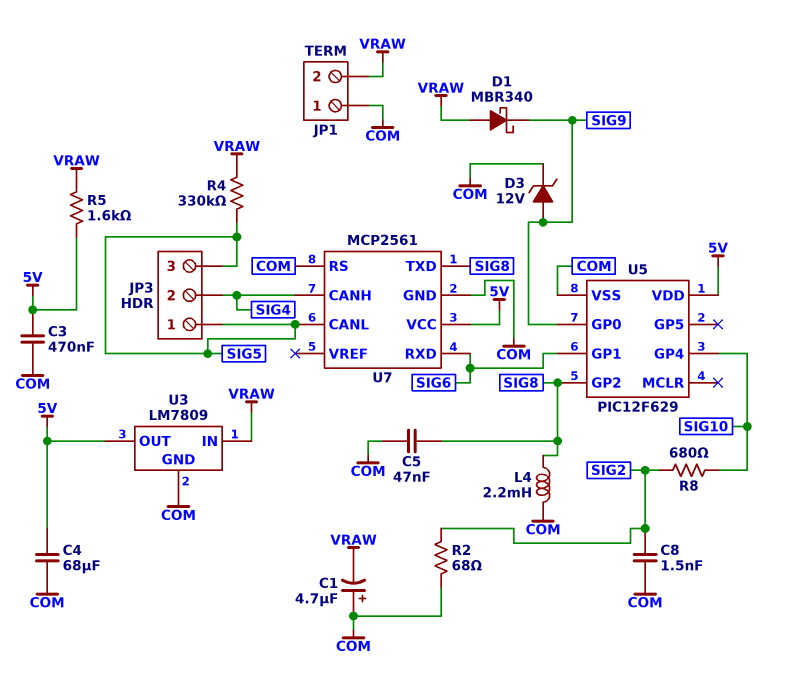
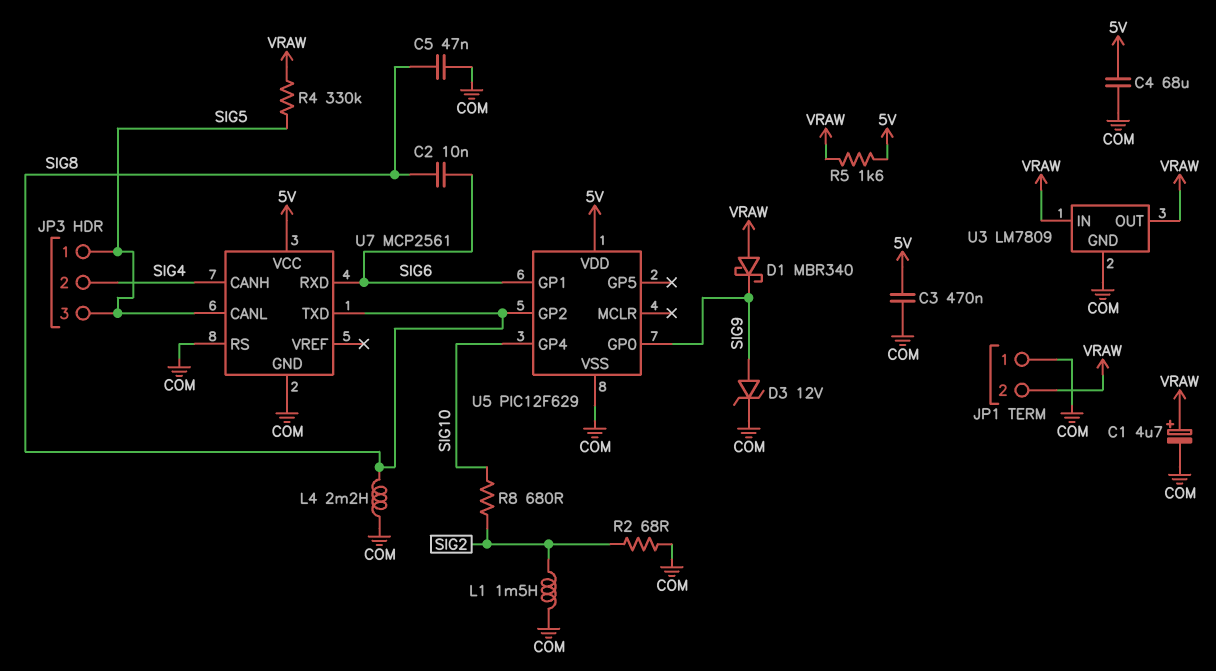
C1: 4.7uF (plus COM, minus VRAW) -> 4.7uF (plus VRAW, minus COM)
C2: none -> 10nF (SIG6, SIG8)
C8: 1.5nF (COM, SIG2) -> none
L1: none -> 1.5mH (COM, SIG2)
U3 pin OUT: 5V -> VRAW

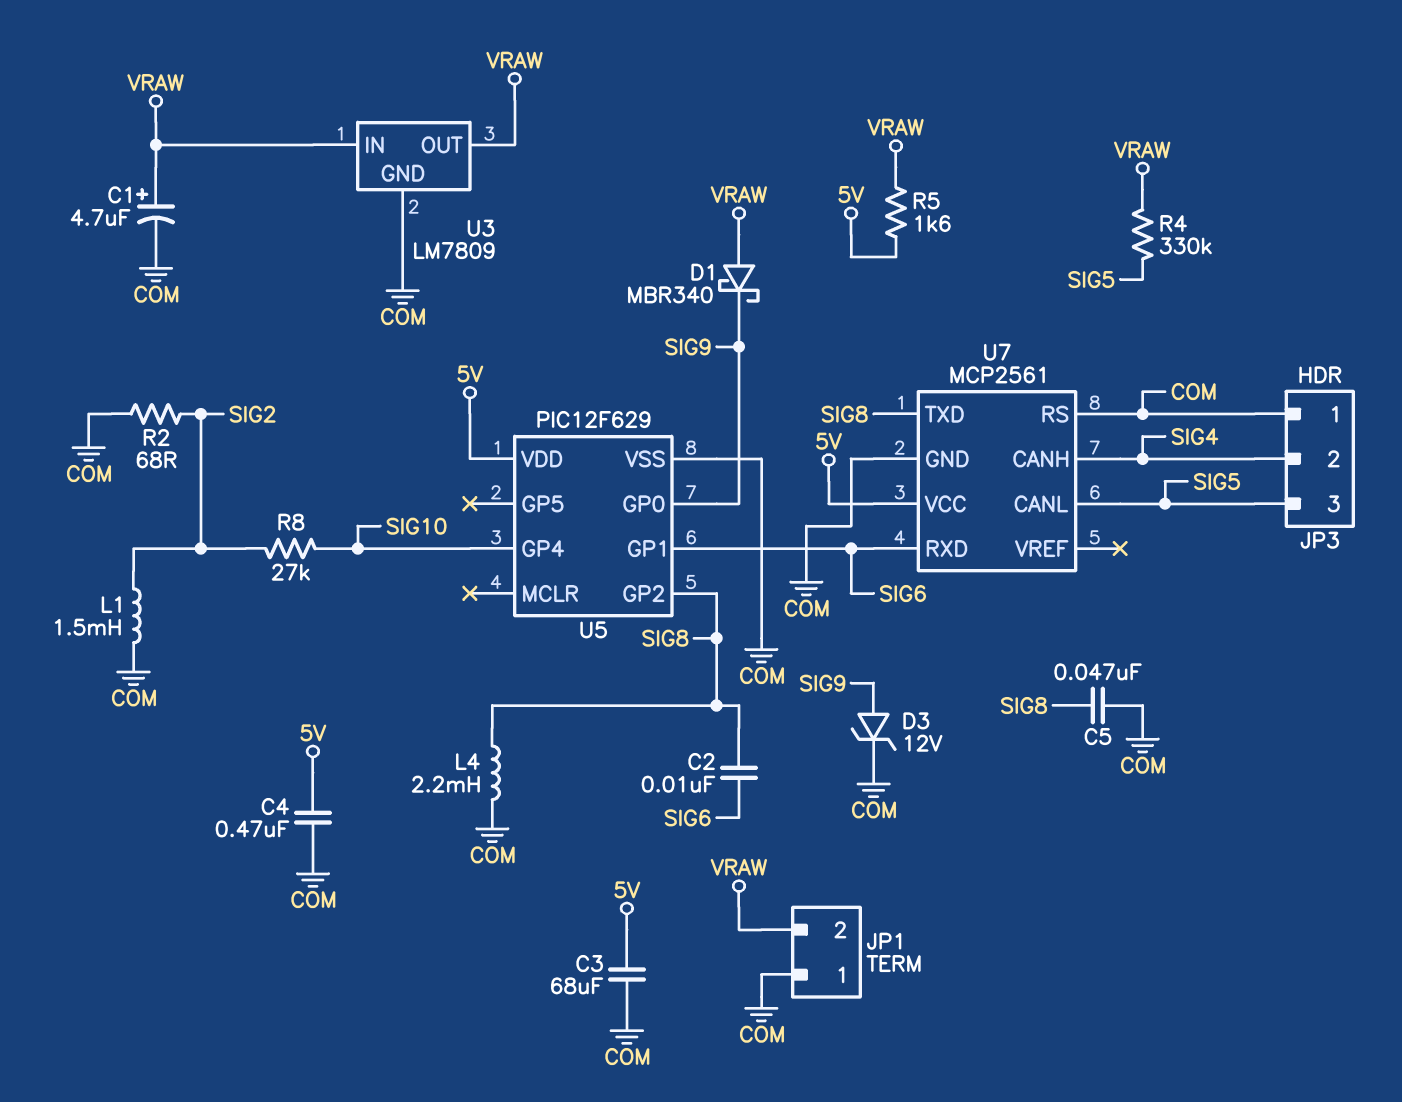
C3: 470nF (5V, COM) -> 68uF (5V, COM)
C4: 68uF (5V, COM) -> 470nF (5V, COM)
JP3 pin 1: SIG5 -> COM
R8: 680 (SIG2, SIG10) -> 27k (SIG2, SIG10)

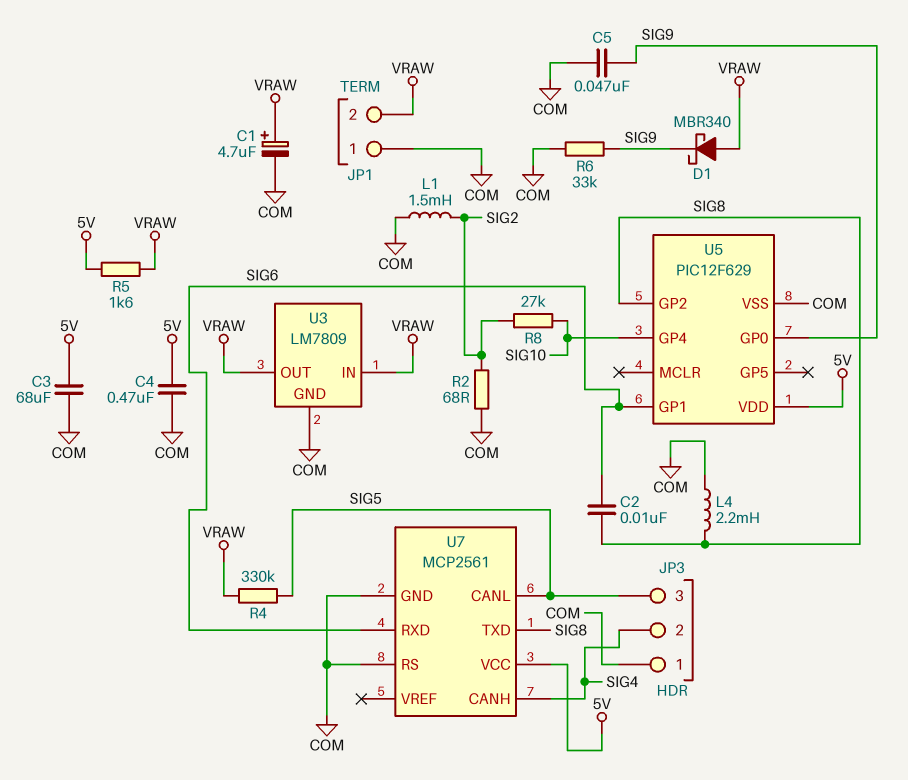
C5: 47nF (COM, SIG8) -> 47nF (COM, SIG9)
D3: zener 12V (A SIG9, K COM) -> none
R6: none -> 33k (COM, SIG9)

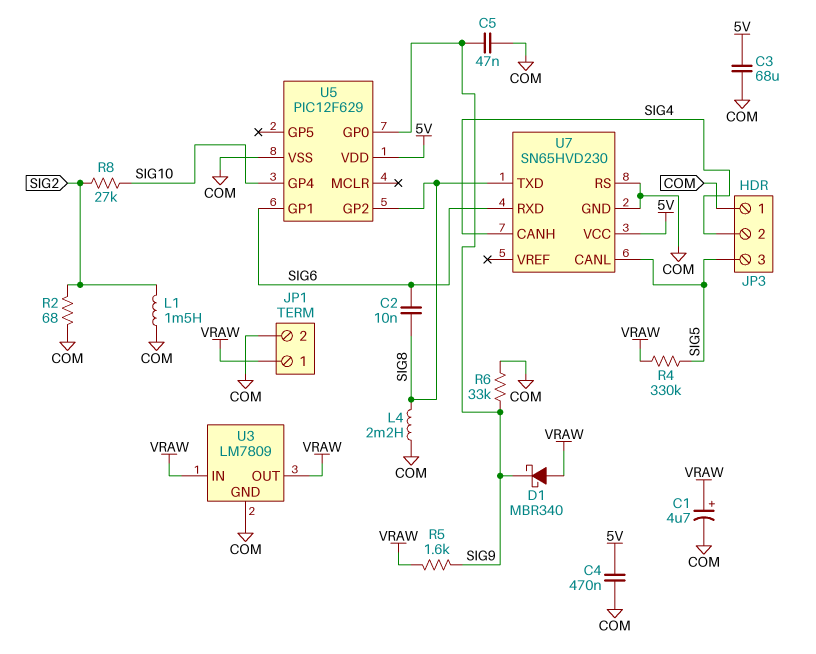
JP1 pin 1: COM -> VRAW
JP1 pin 2: VRAW -> COM
R5: 1.6k (5V, VRAW) -> 1.6k (SIG9, VRAW)
U7: MCP2561 -> SN65HVD230

